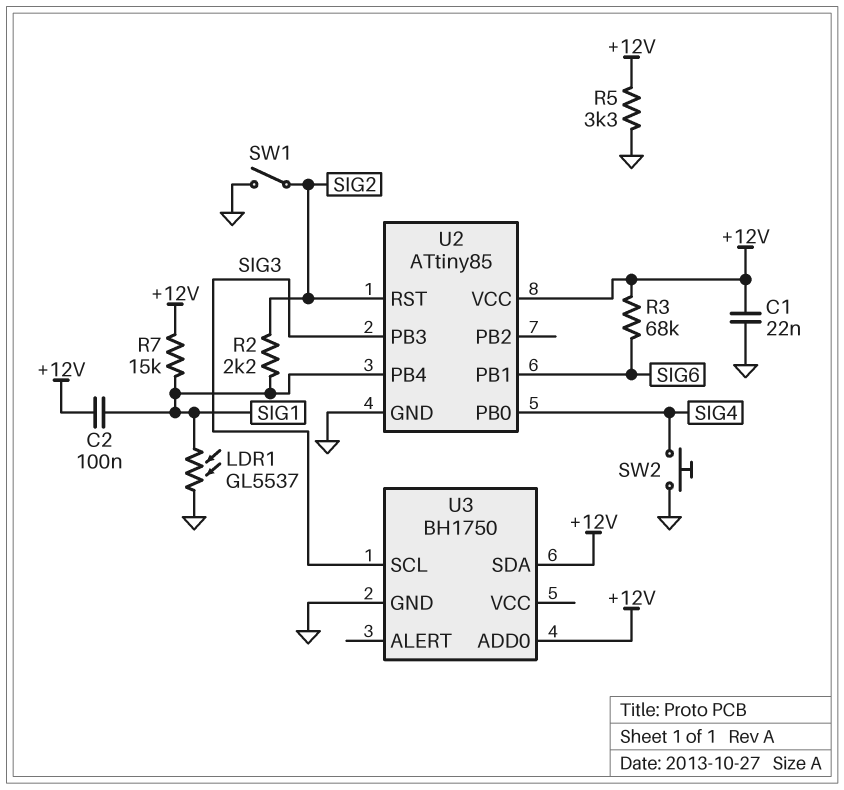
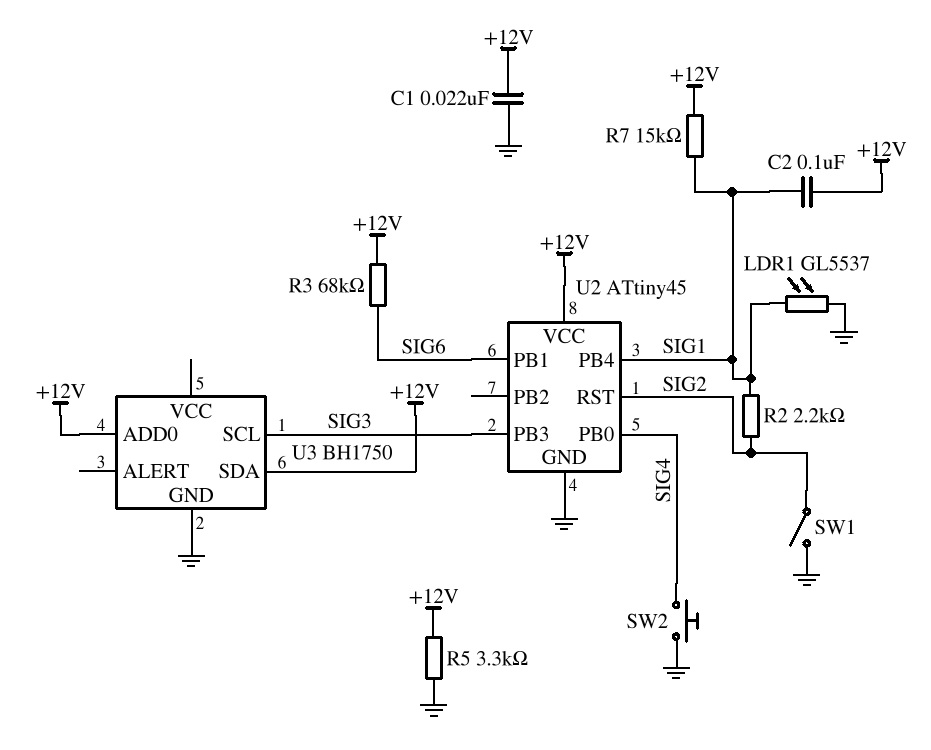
U2: ATtiny85 -> ATtiny45

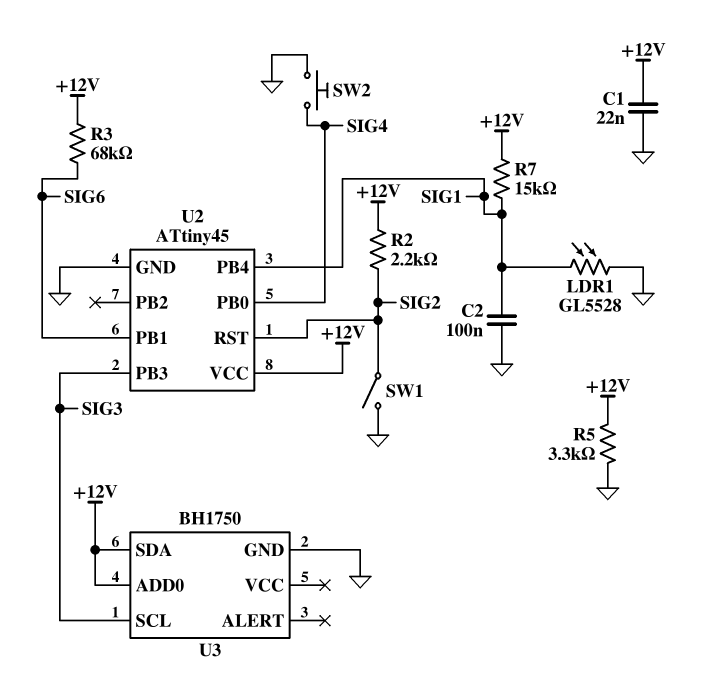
C2: 100nF (+12V, SIG1) -> 100nF (GND, SIG1)
LDR1: GL5537 (GND, SIG1) -> GL5528 (GND, SIG1)
R2: 2.2k (SIG1, SIG2) -> 2.2k (+12V, SIG2)

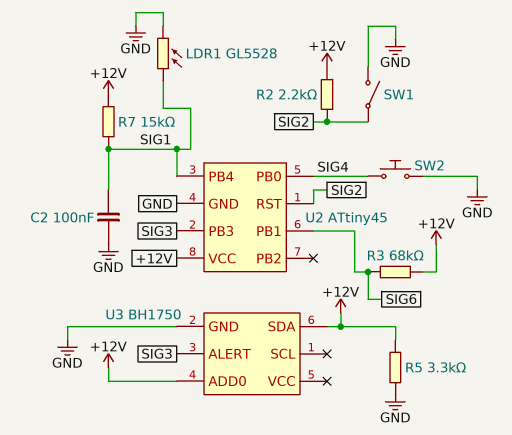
C1: 22nF (+12V, GND) -> none
U3 pin ALERT: none -> SIG3
U3 pin SCL: SIG3 -> none

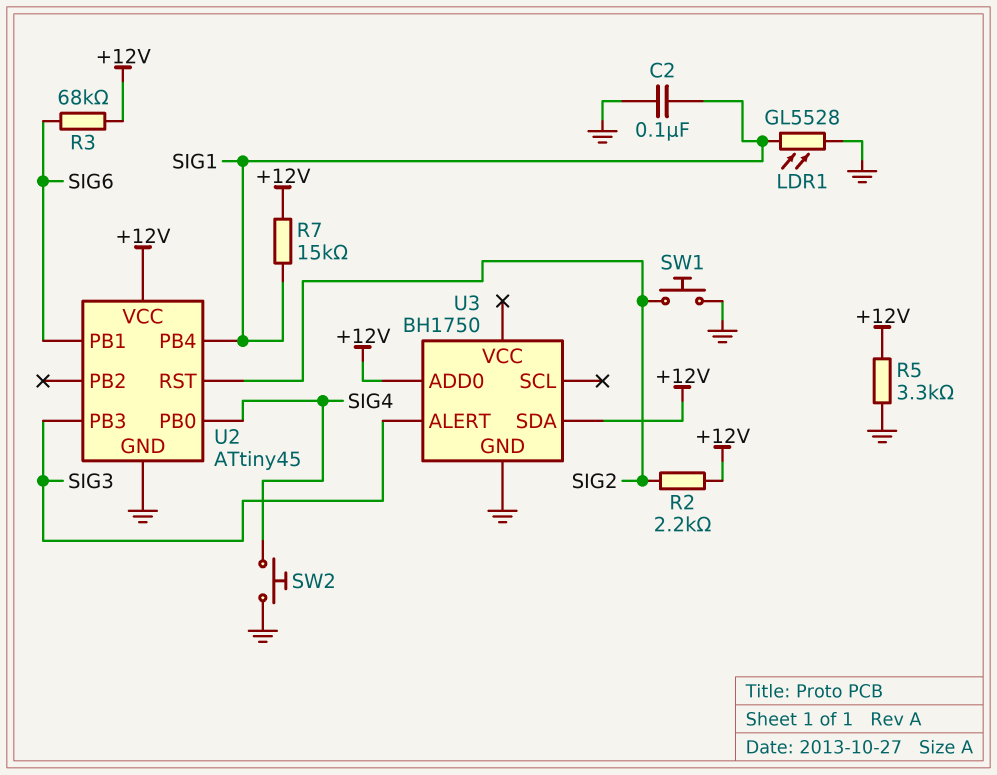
SW1: switch (GND, SIG2) -> button (GND, SIG2)

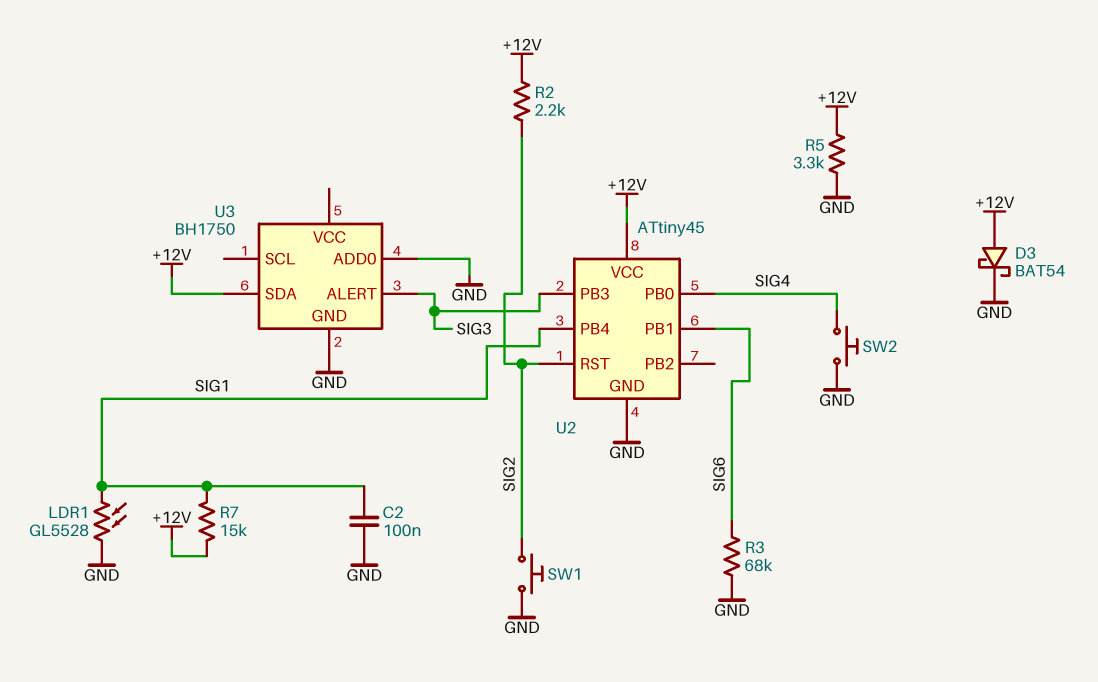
D3: none -> schottky BAT54 (A +12V, K GND)
R3: 68k (+12V, SIG6) -> 68k (GND, SIG6)
U3 pin ADD0: +12V -> GND

